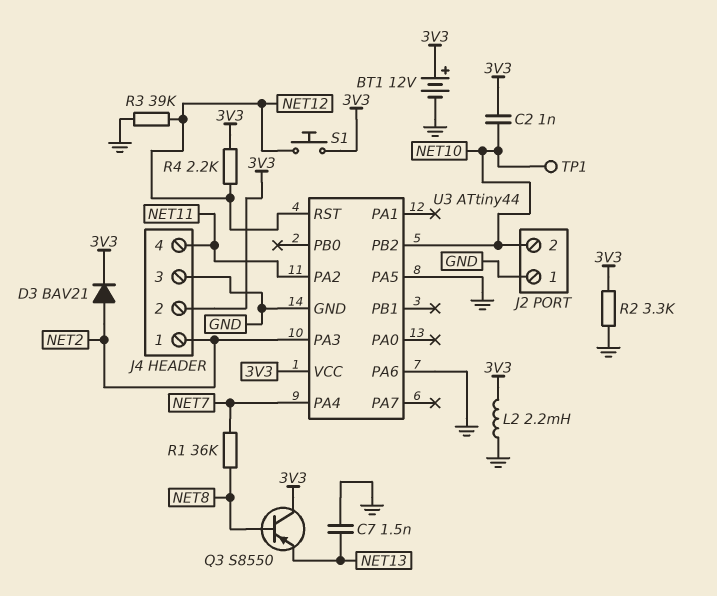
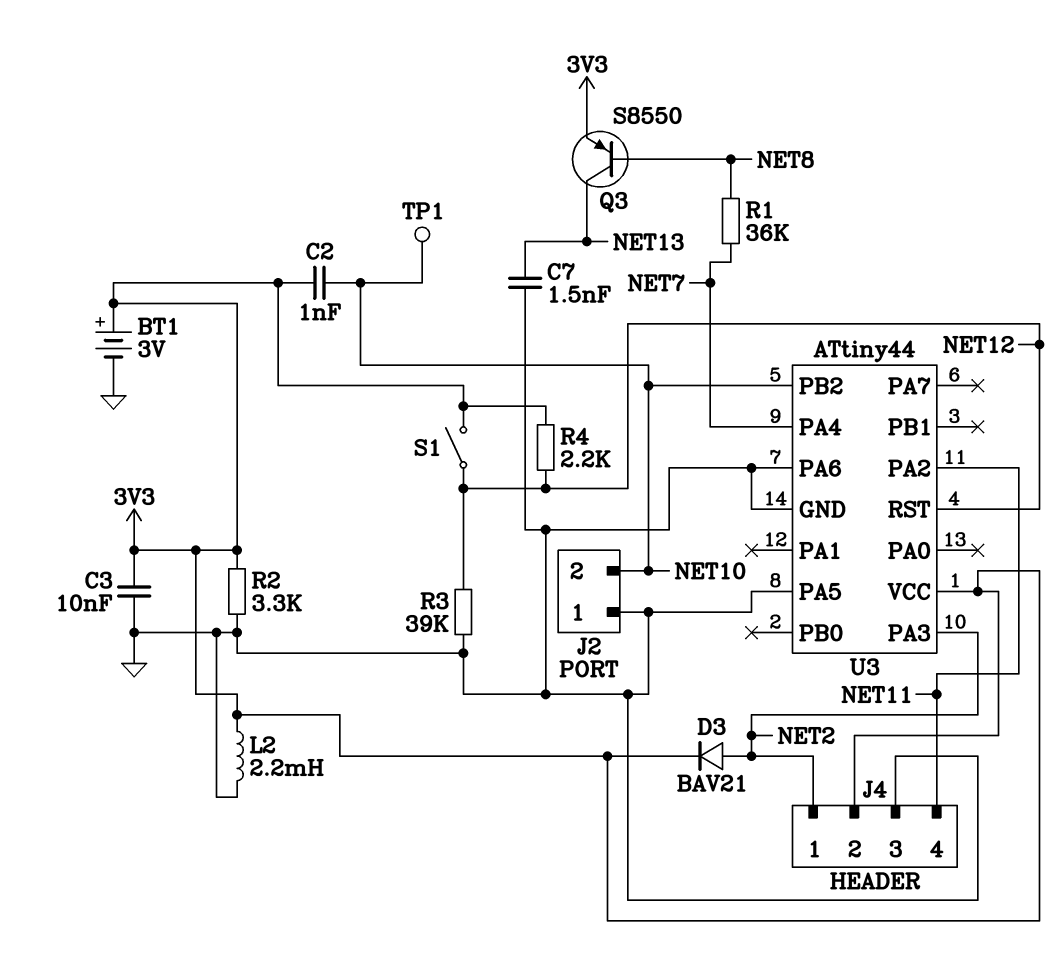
BT1: 12V (plus 3V3, minus GND) -> 3V (plus 3V3, minus GND)
C3: none -> 10nF (3V3, GND)
Q3: PNP S8550 (B NET8, C 3V3, E NET13) -> PNP S8550 (B NET8, C NET13, E 3V3)
S1: button (3V3, NET12) -> switch (3V3, NET12)

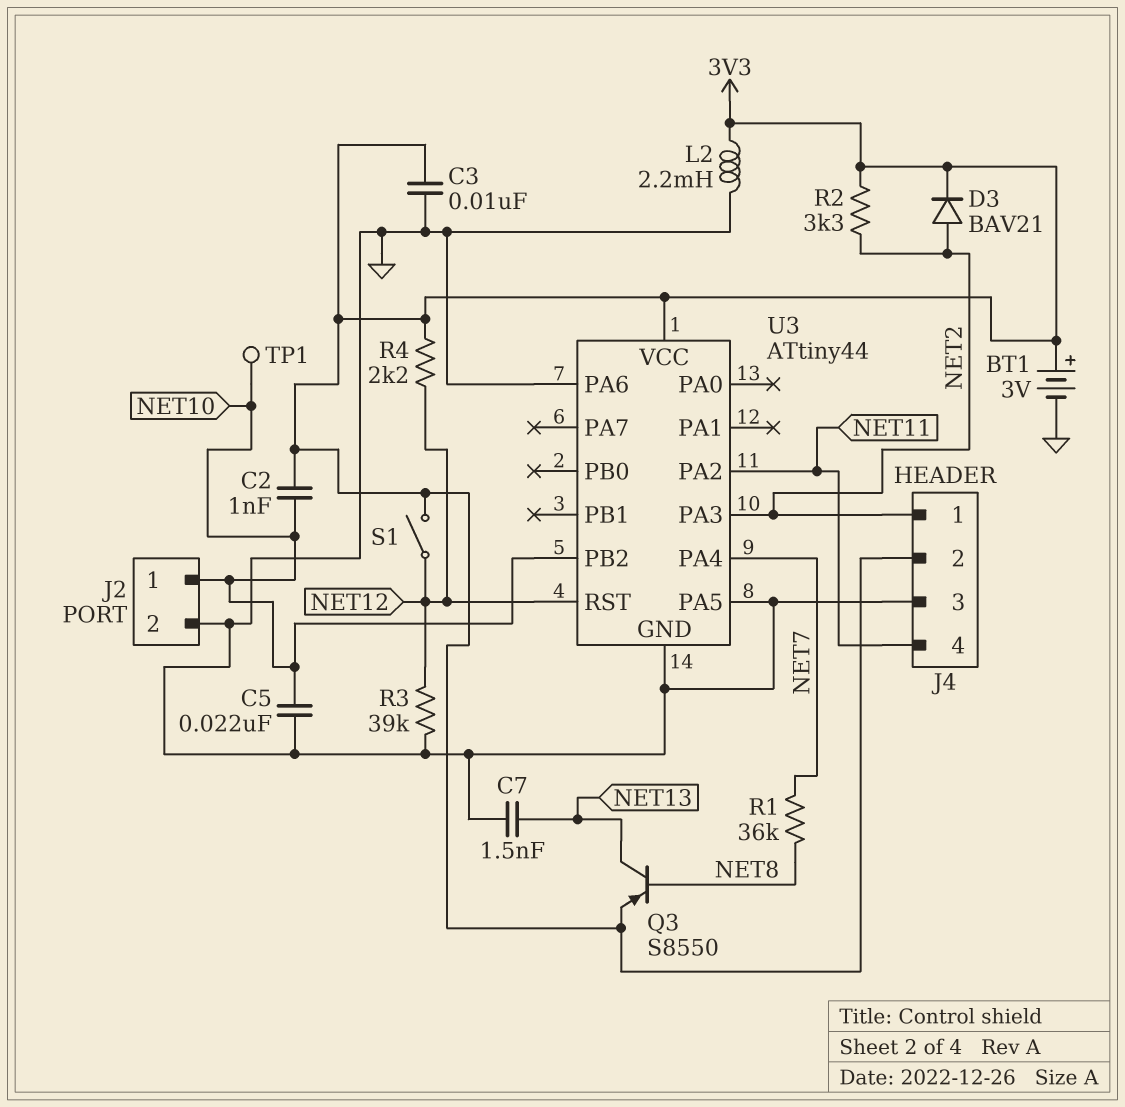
C5: none -> 22nF (GND, NET10)
J2 pin 1: GND -> NET10
J2 pin 2: NET10 -> GND
R2: 3.3k (3V3, GND) -> 3.3k (3V3, NET2)

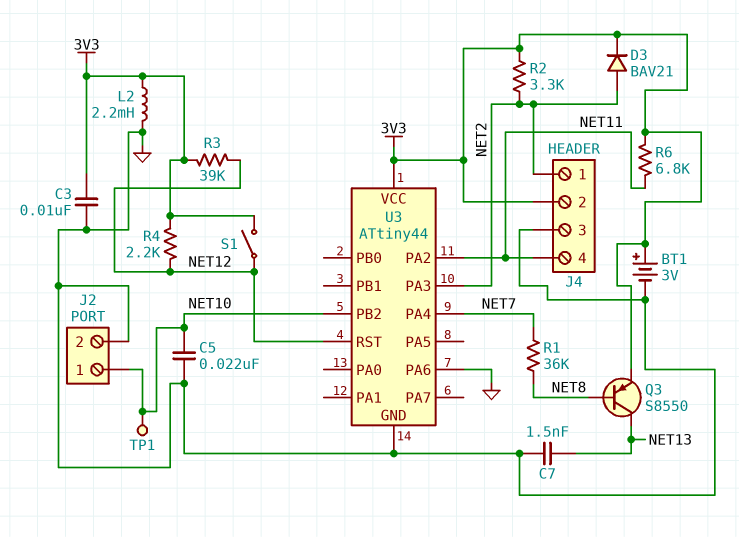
C2: 1nF (3V3, NET10) -> none
R3: 39k (GND, NET12) -> 39k (3V3, NET12)
R6: none -> 6.8k (3V3, NET11)
U3 pin PA5: GND -> none

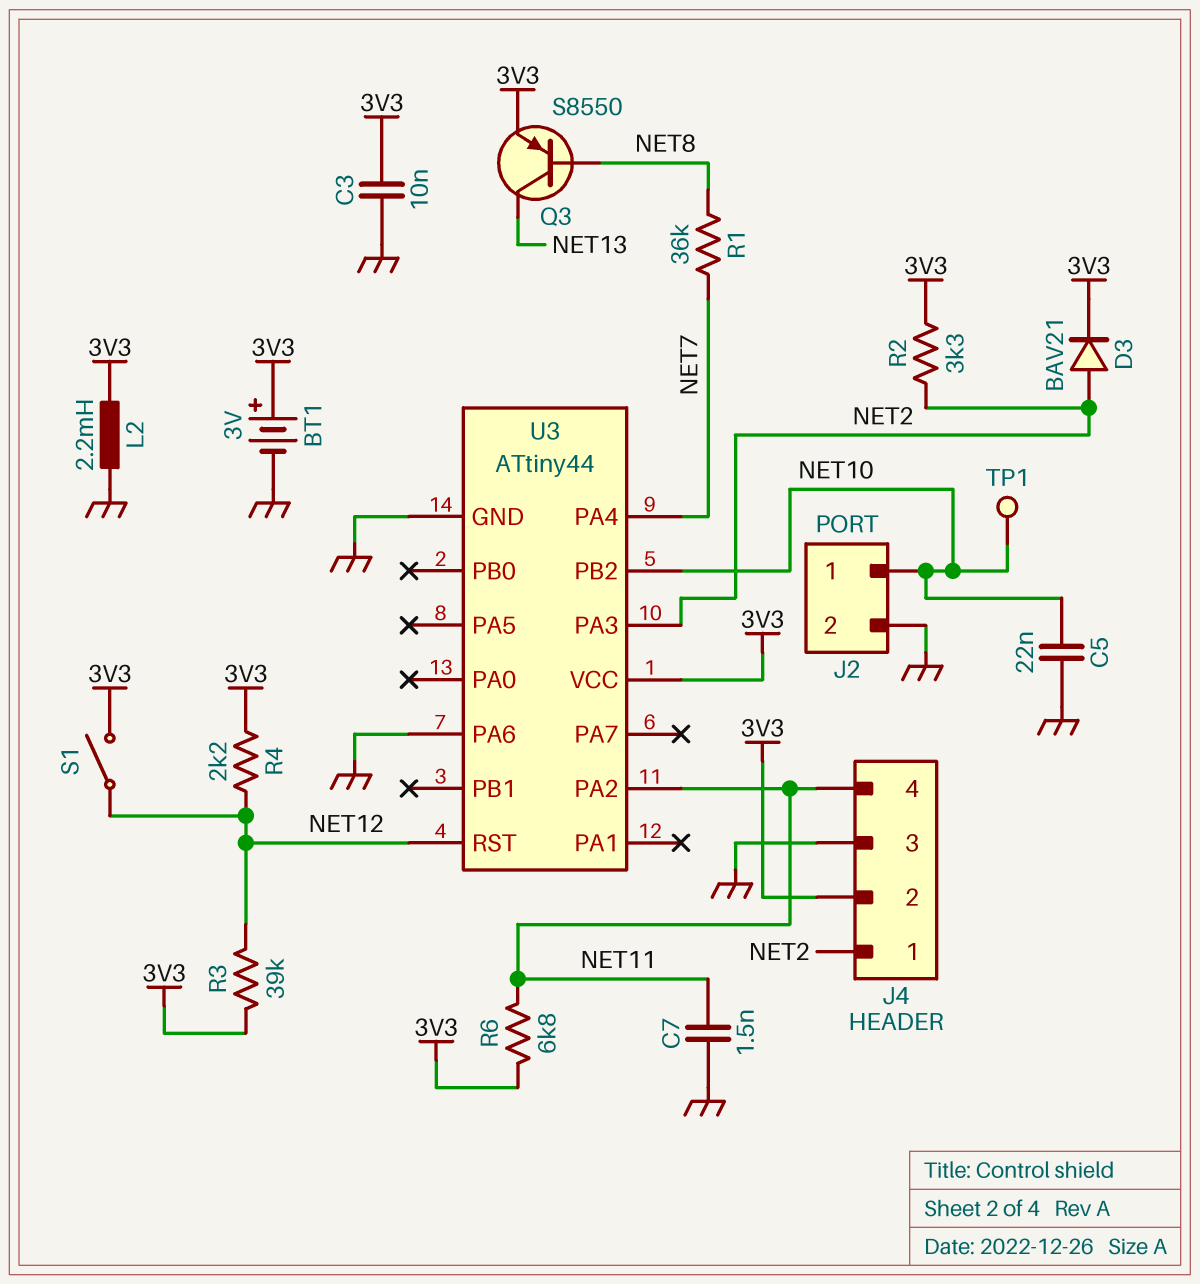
C7: 1.5nF (GND, NET13) -> 1.5nF (GND, NET11)

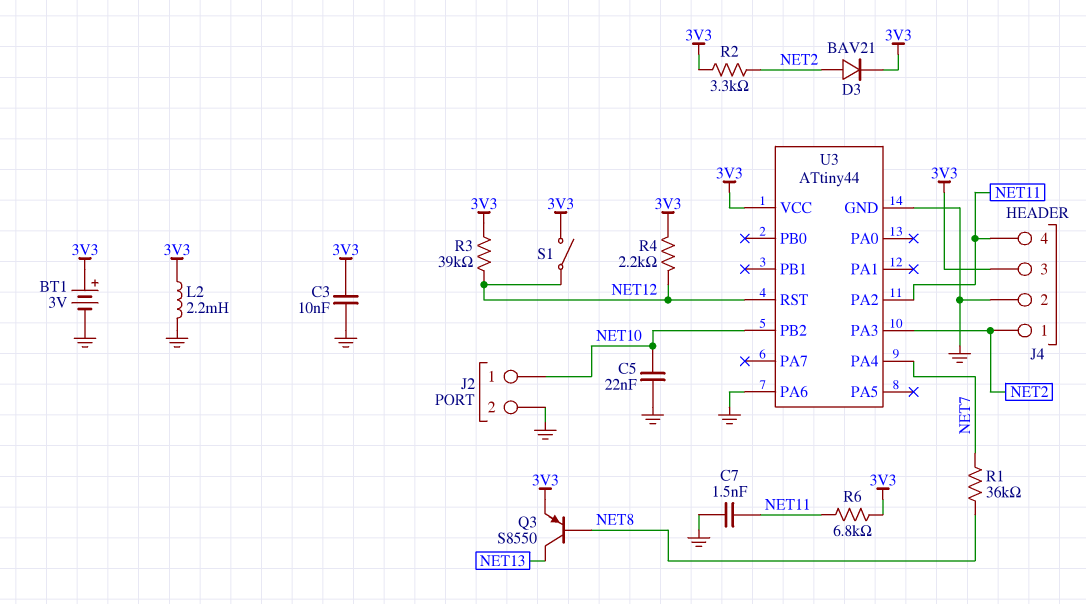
J4 pin 2: 3V3 -> GND
J4 pin 3: GND -> 3V3
TP1: test point (NET10) -> none

